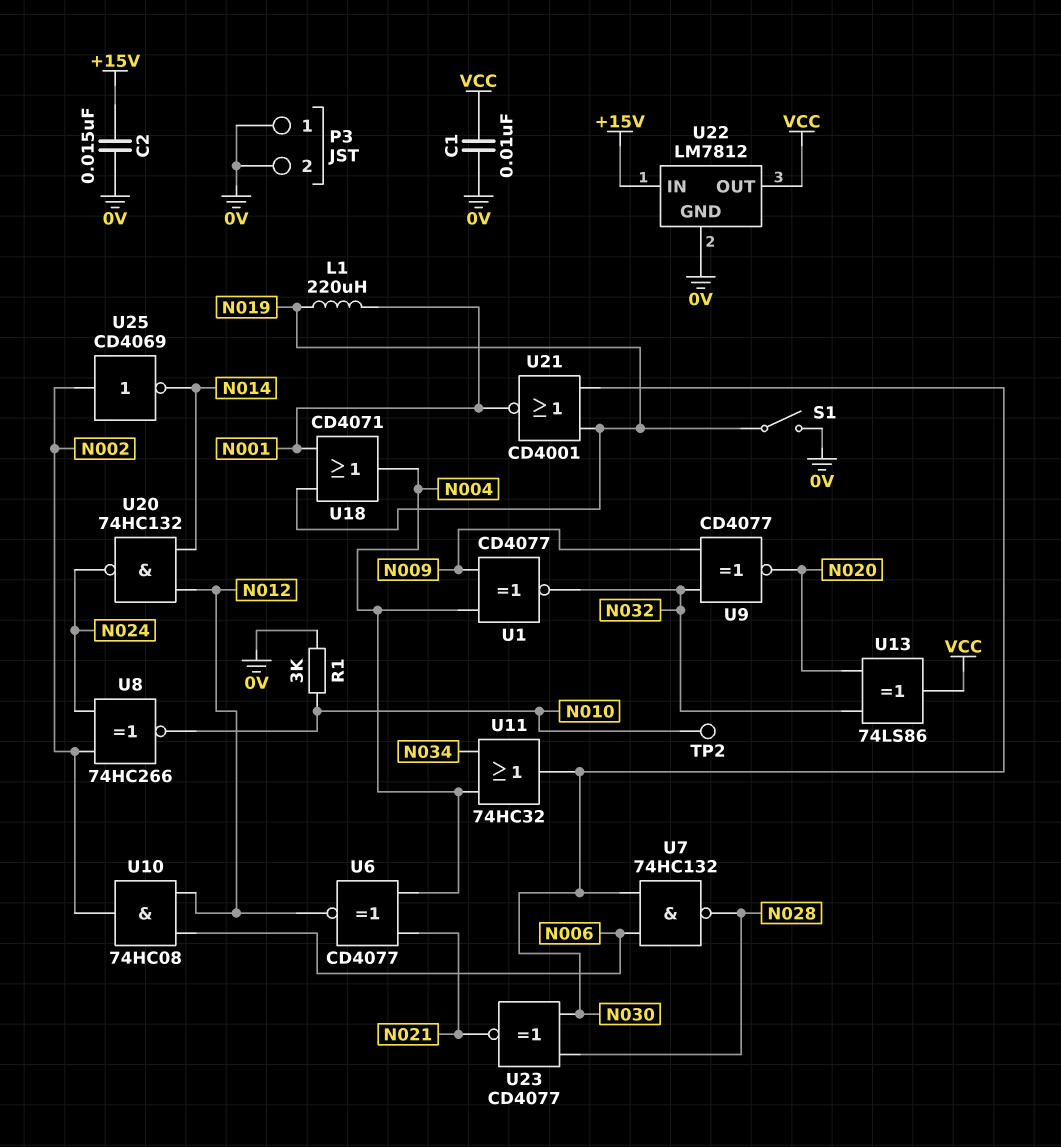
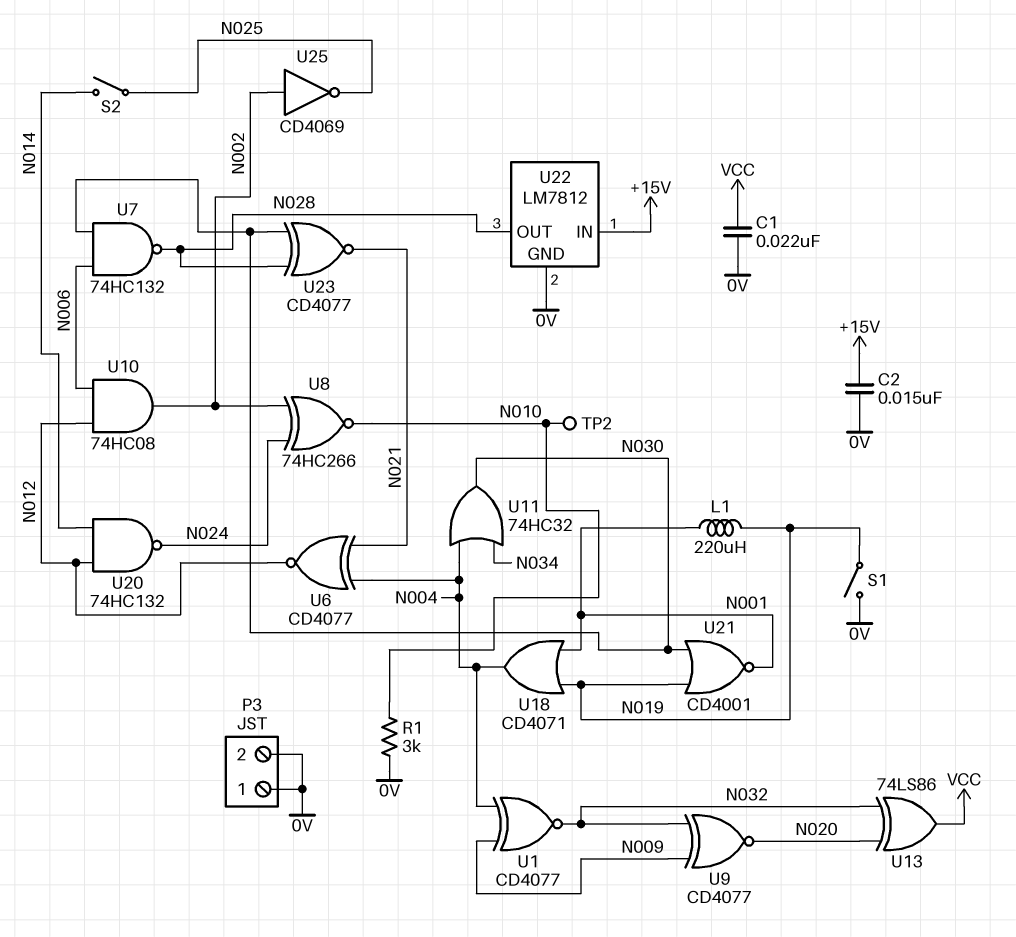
C1: 10nF (0V, VCC) -> 22nF (0V, VCC)
S2: none -> switch (N014, N025)
U22 pin OUT: VCC -> N028
U25: NOT CD4069 (in N002, out N014) -> NOT CD4069 (in N002, out N025)

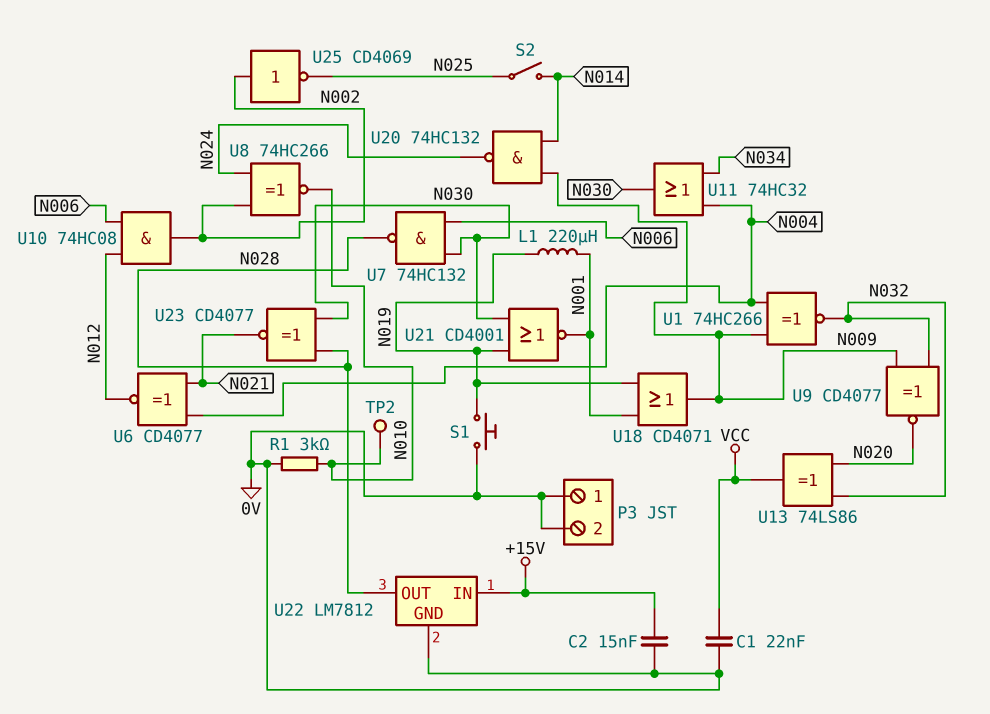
S1: switch (0V, N019) -> button (0V, N019)
U1: XNOR CD4077 (in N004, in N009, out N032) -> XNOR 74HC266 (in N004, in N009, out N032)
U18: OR CD4071 (in N001, in N019, out N004) -> OR CD4071 (in N001, in N019, out N009)
U20: NAND 74HC132 (in N012, in N014, out N024) -> NAND 74HC132 (in N009, in N014, out N024)

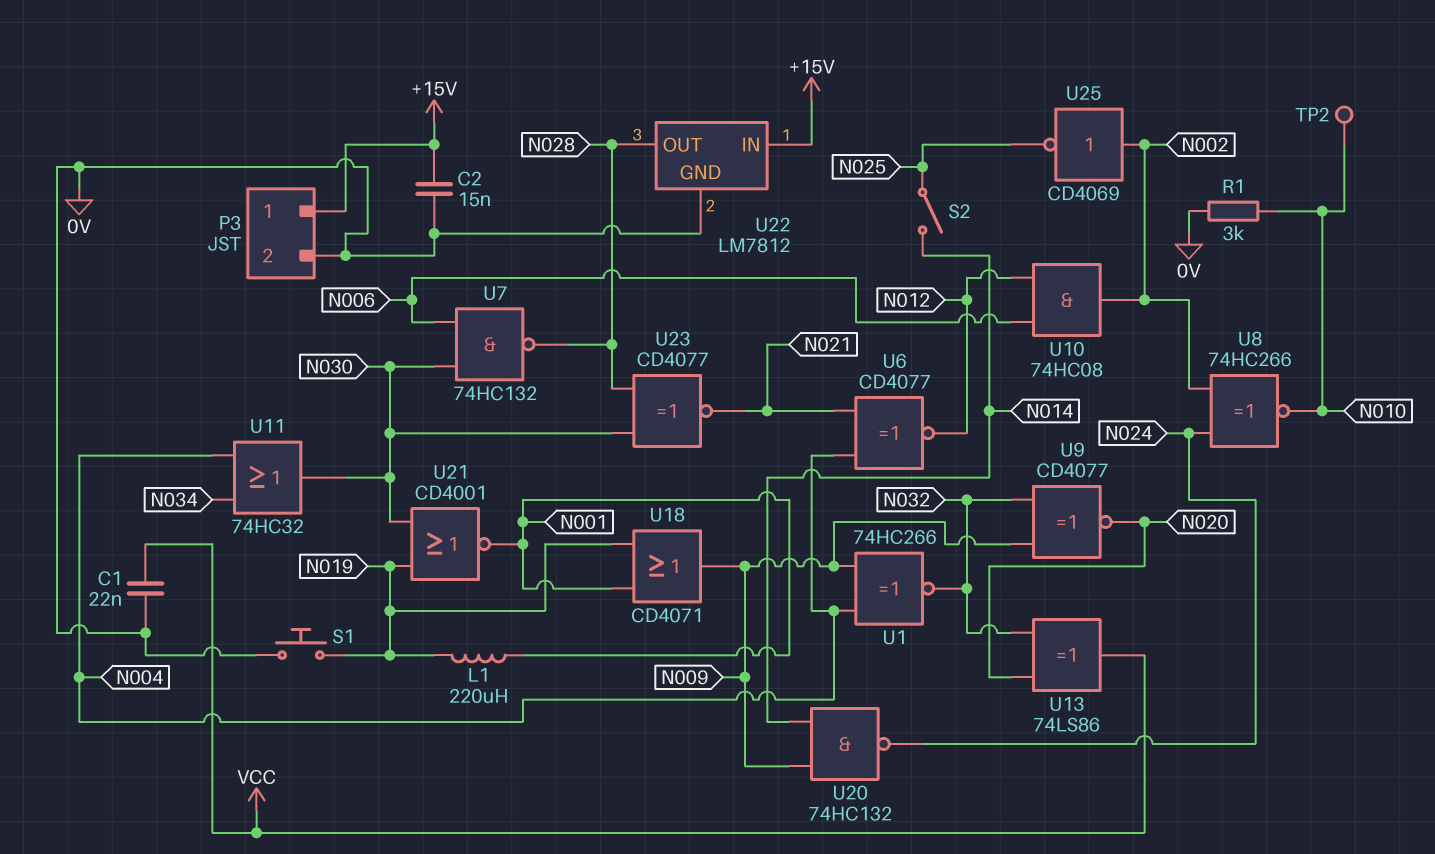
P3 pin 1: 0V -> +15V

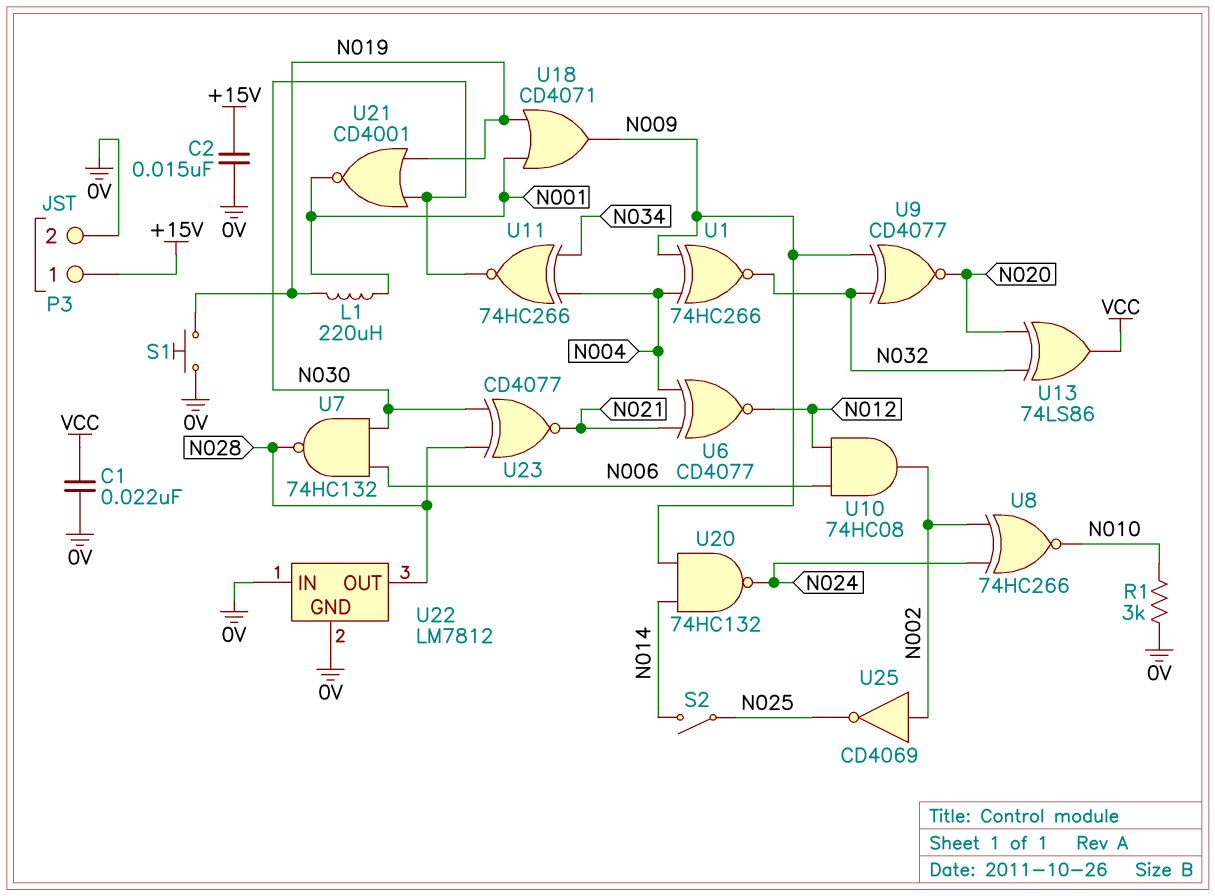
TP2: test point (N010) -> none
U11: OR 74HC32 (in N004, in N034, out N030) -> XNOR 74HC266 (in N004, in N034, out N030)
U22 pin IN: +15V -> 0V

